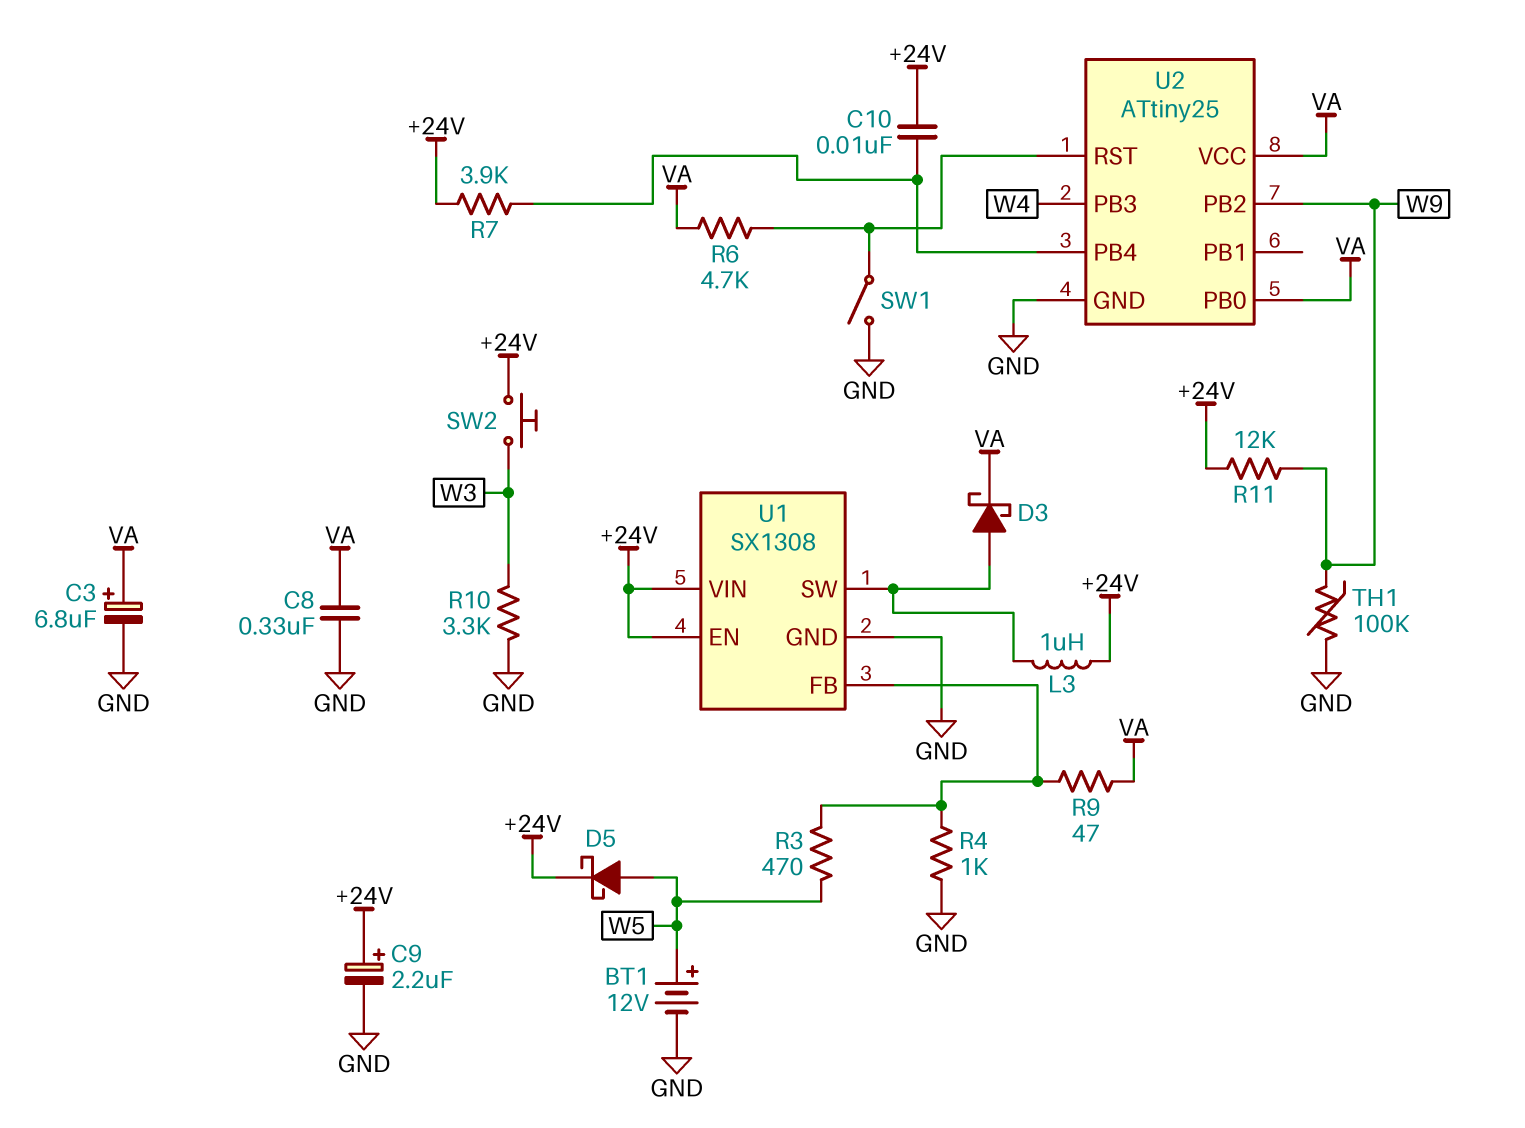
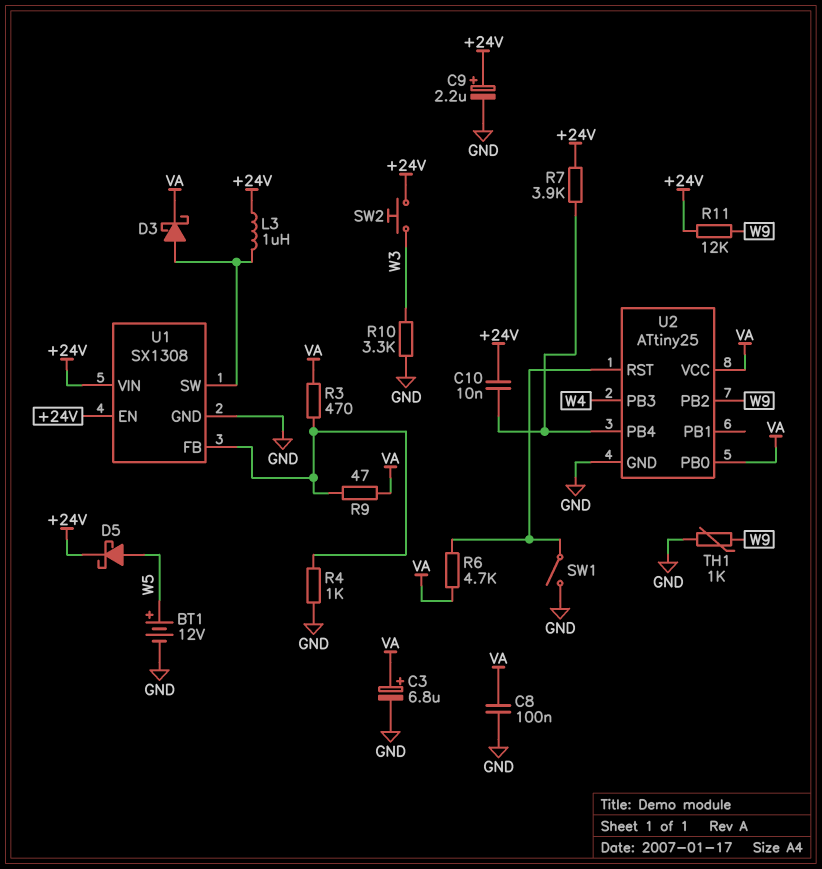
C8: 330nF (GND, VA) -> 100nF (GND, VA)
R3: 470 (U1/FB, W5) -> 470 (U1/FB, VA)
TH1: 100k (GND, W9) -> 1k (GND, W9)

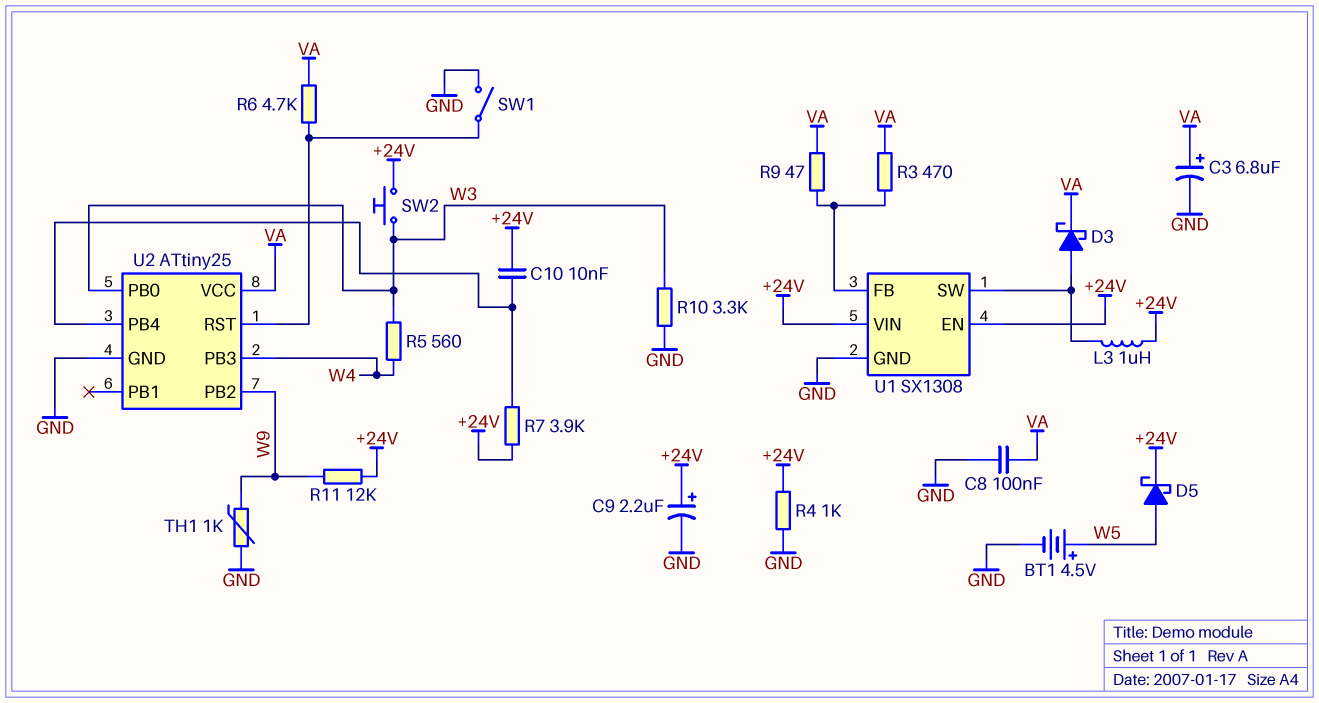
BT1: 12V (plus W5, minus GND) -> 4.5V (plus W5, minus GND)
R4: 1k (GND, U1/FB) -> 1k (+24V, GND)
R5: none -> 560 (W3, W4)
U2 pin PB0: VA -> W3

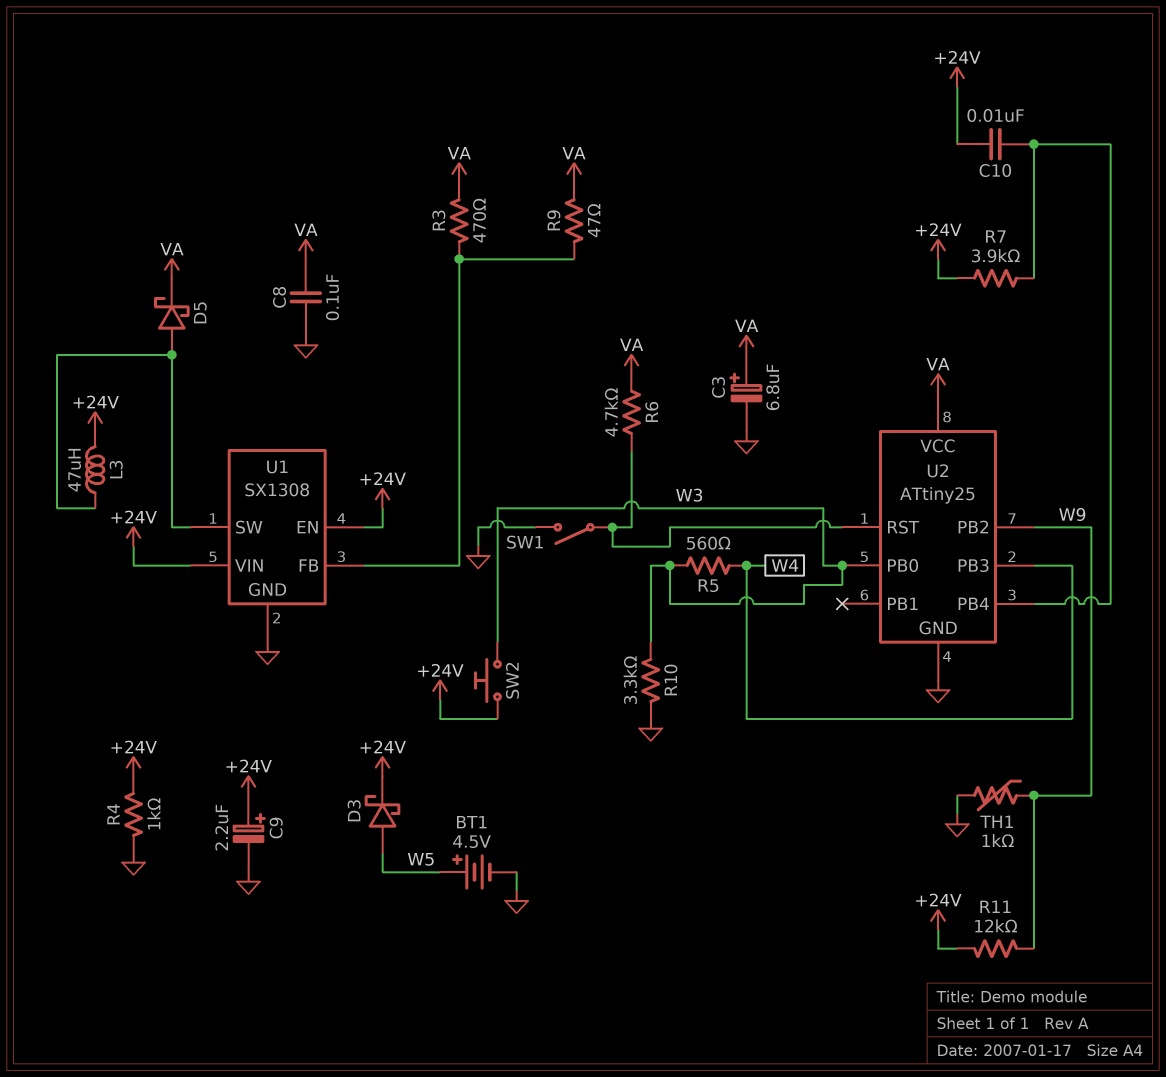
D3: schottky (A U1/SW, K VA) -> schottky (A W5, K +24V)
D5: schottky (A W5, K +24V) -> schottky (A U1/SW, K VA)
L3: 1uH (+24V, U1/SW) -> 47uH (+24V, U1/SW)

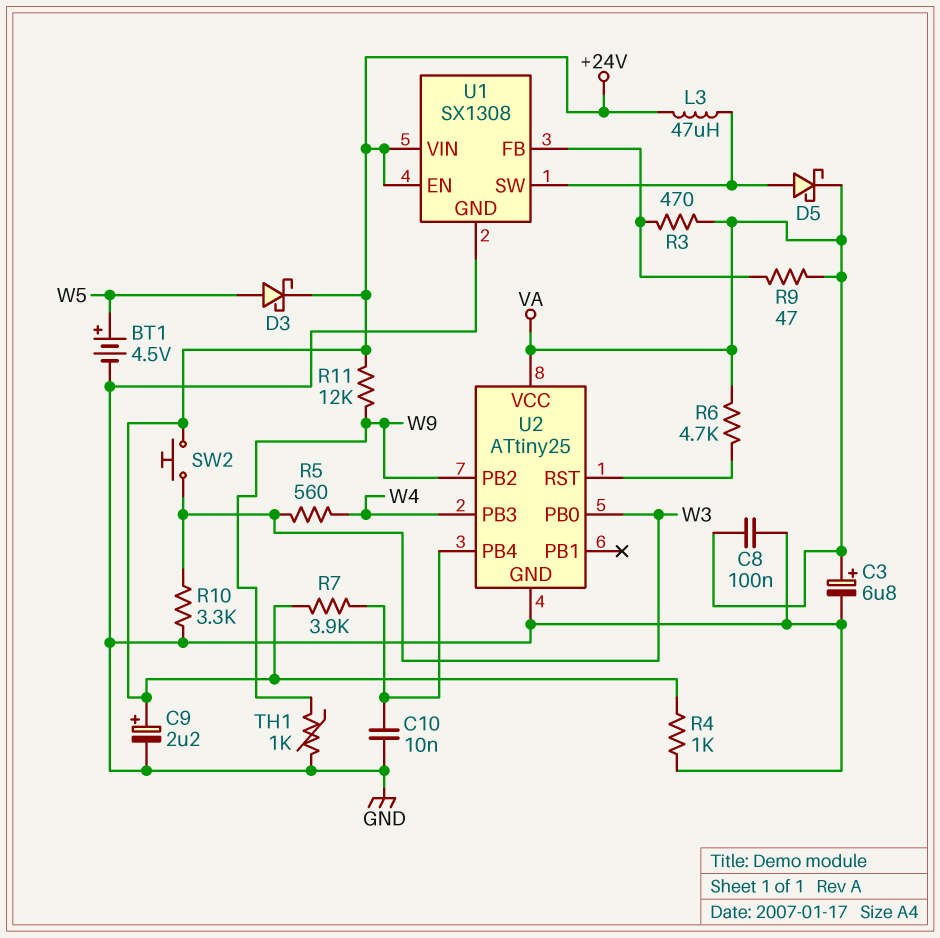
C10: 10nF (+24V, U2/PB4) -> 10nF (GND, U2/PB4)
SW1: switch (GND, U2/RST) -> none

